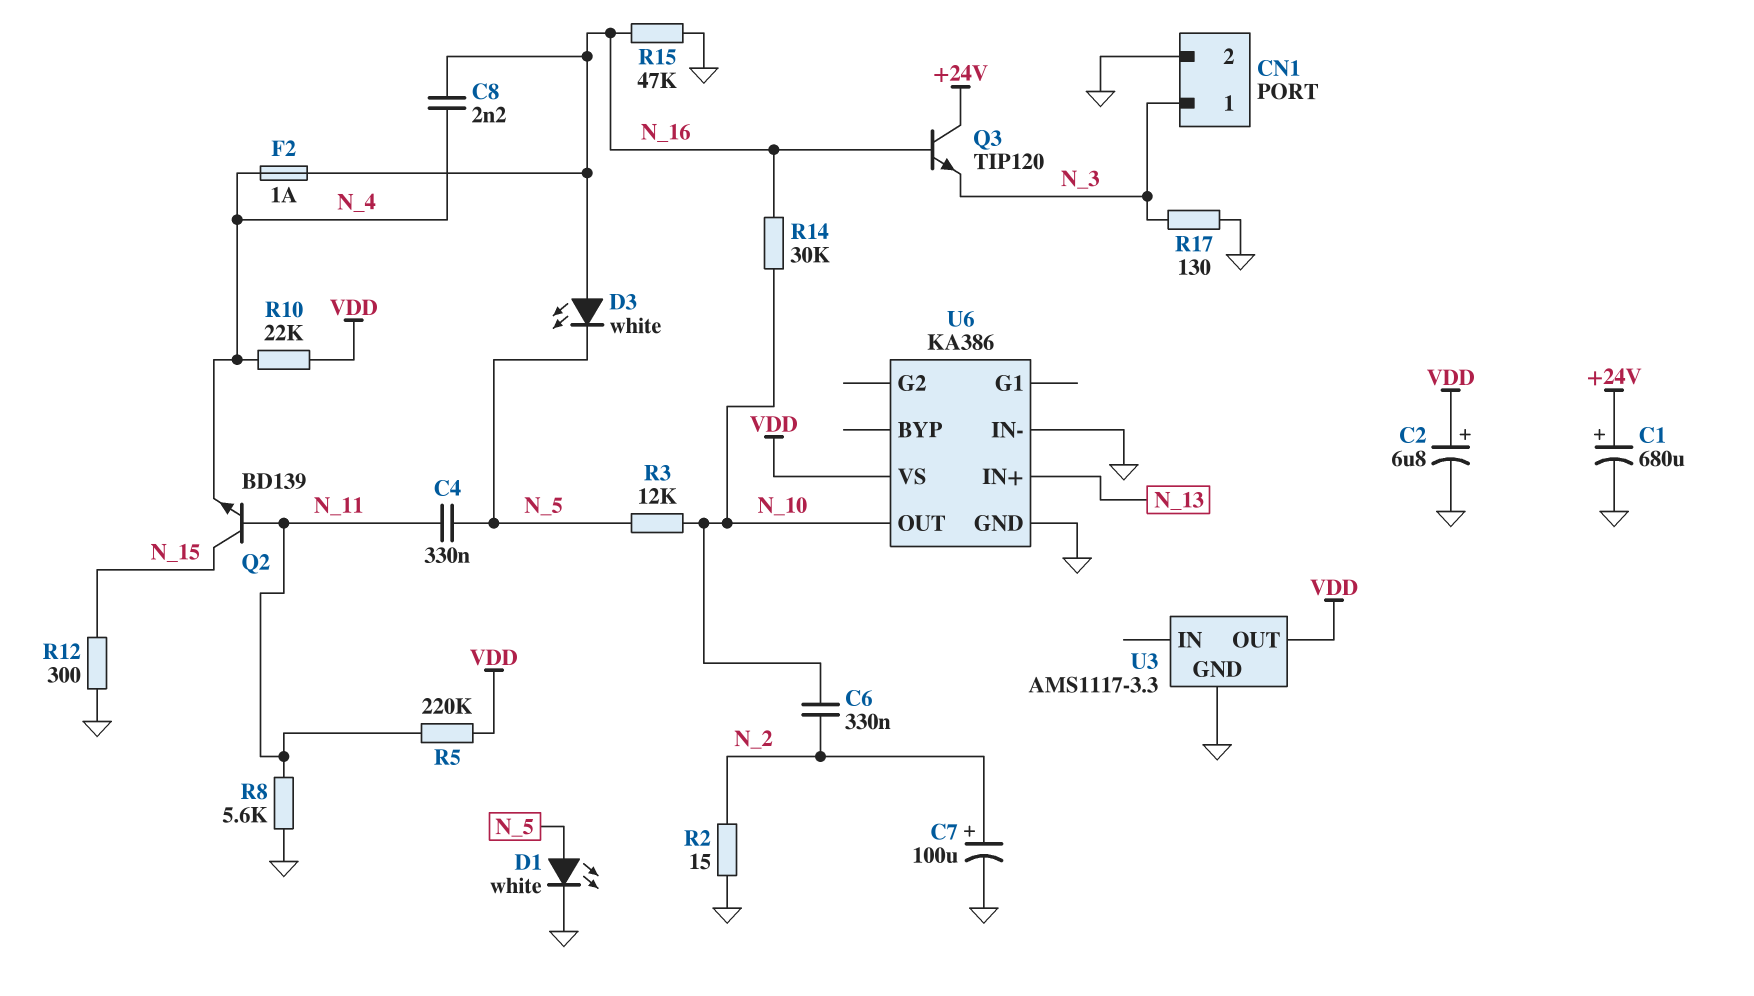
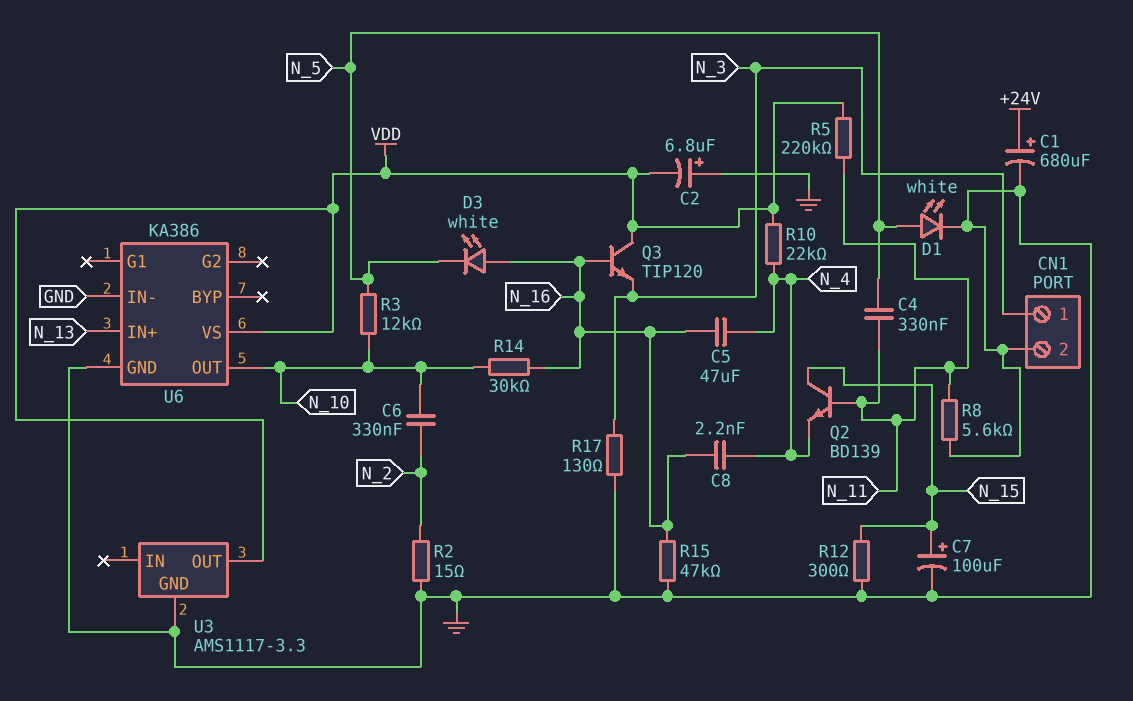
C2: 6.8uF (plus VDD, minus GND) -> 6.8uF (plus GND, minus VDD)
C5: none -> 47uF (N_4, N_16)
C7: 100uF (plus N_2, minus GND) -> 100uF (plus N_15, minus GND)
F2: 1A (N_4, N_16) -> none
Q3: NPN TIP120 (B N_16, C +24V, E N_3) -> NPN TIP120 (B N_16, C VDD, E N_3)

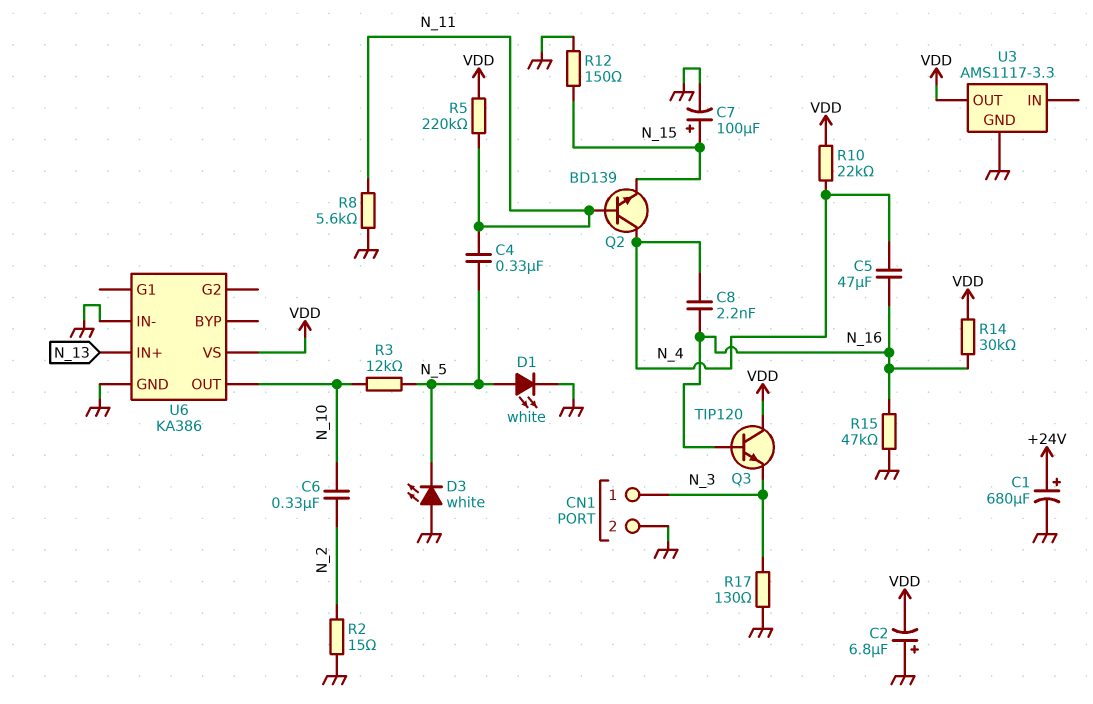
D3: LED white (A N_16, K N_5) -> LED white (A GND, K N_5)
Q2: NPN BD139 (B N_11, C N_15, E N_4) -> NPN BD139 (B N_11, C N_4, E N_15)
R12: 300 (GND, N_15) -> 150 (GND, N_15)
R14: 30k (N_10, N_16) -> 30k (N_16, VDD)

